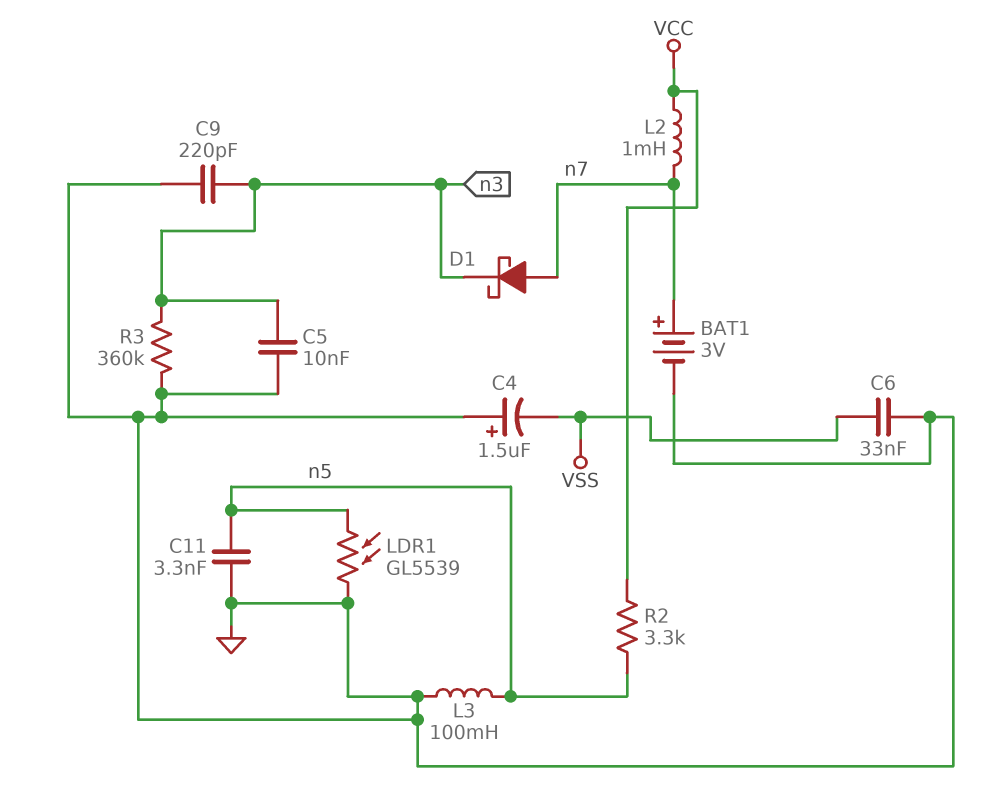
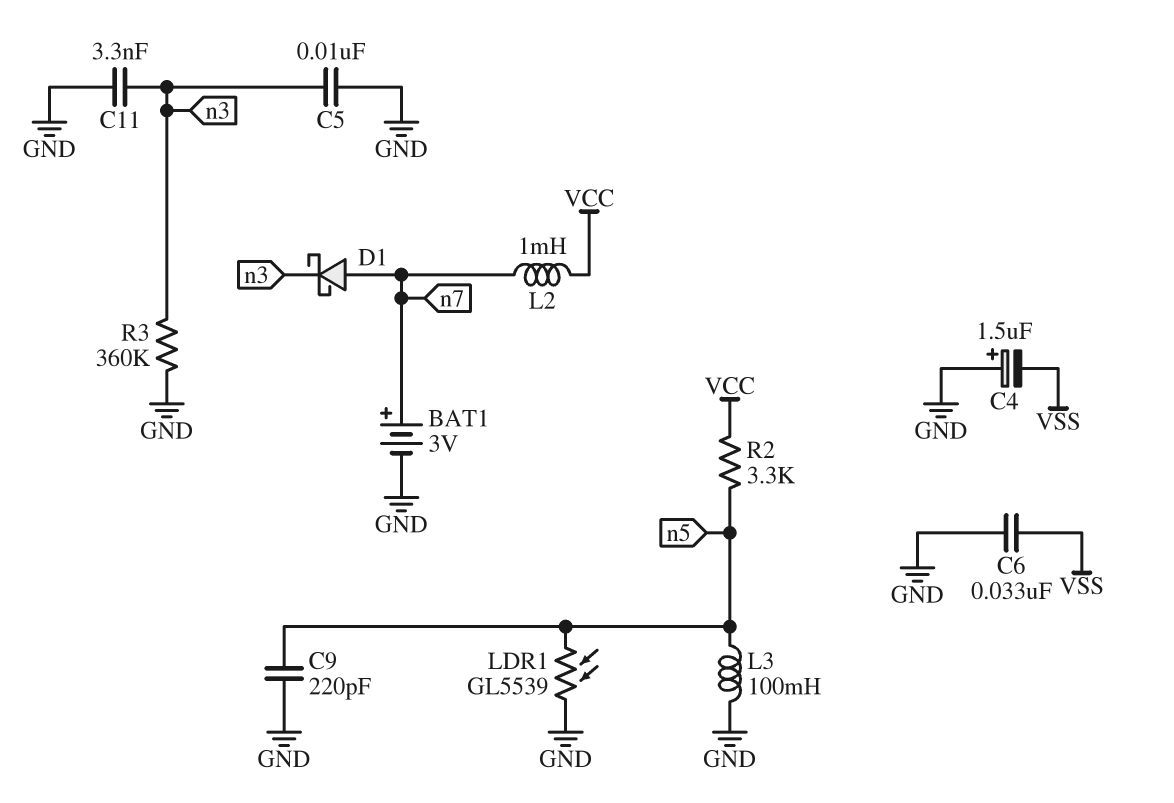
C9: 220pF (GND, n3) -> 220pF (GND, n5)
C11: 3.3nF (GND, n5) -> 3.3nF (GND, n3)

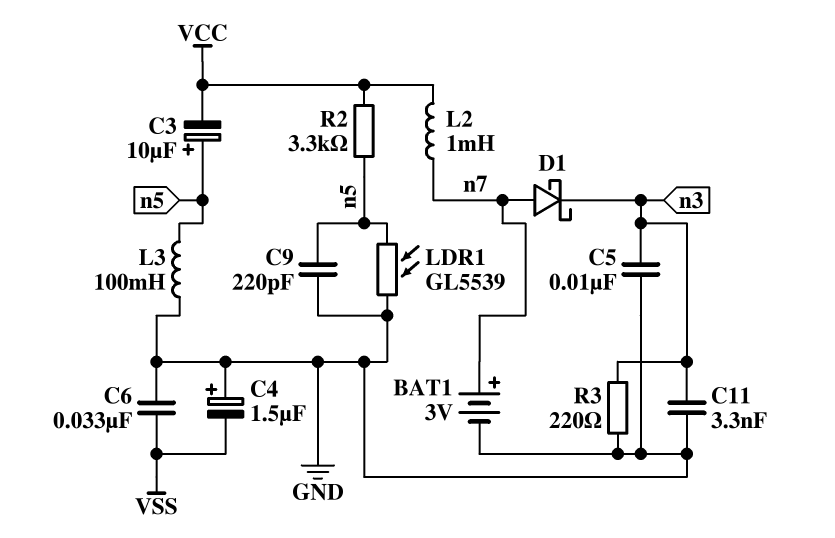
C3: none -> 10uF (plus n5, minus VCC)
R3: 360k (GND, n3) -> 220 (GND, n3)

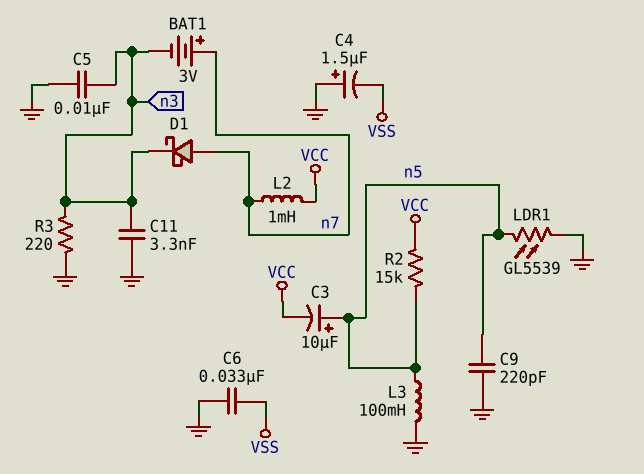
BAT1: 3V (plus n7, minus GND) -> 3V (plus n7, minus n3)
R2: 3.3k (VCC, n5) -> 15k (VCC, n5)

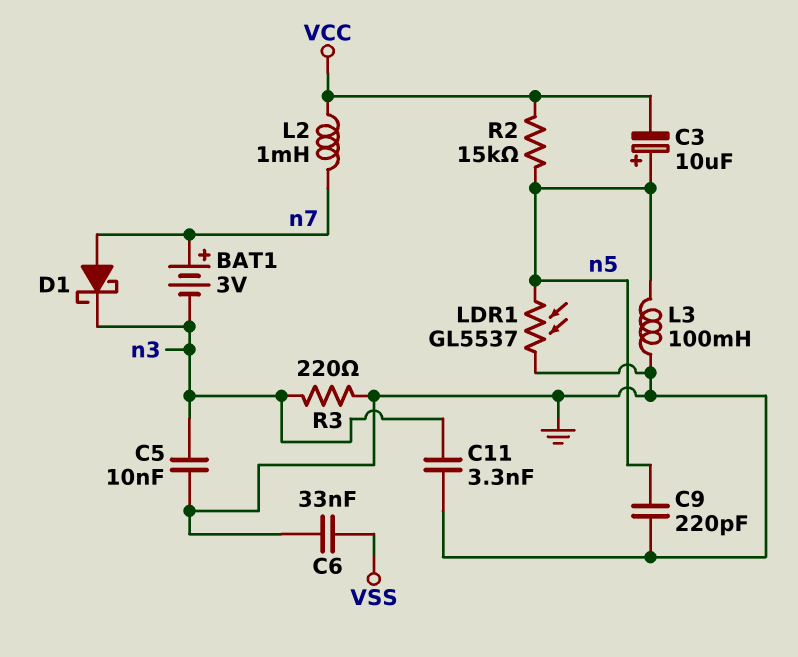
C4: 1.5uF (plus GND, minus VSS) -> none
LDR1: GL5539 (GND, n5) -> GL5537 (GND, n5)

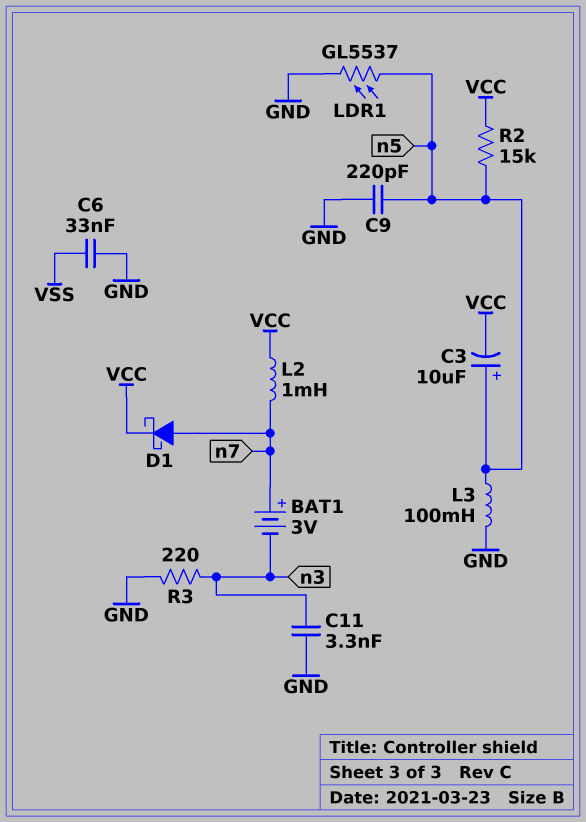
C5: 10nF (GND, n3) -> none
D1: schottky (A n7, K n3) -> schottky (A n7, K VCC)

